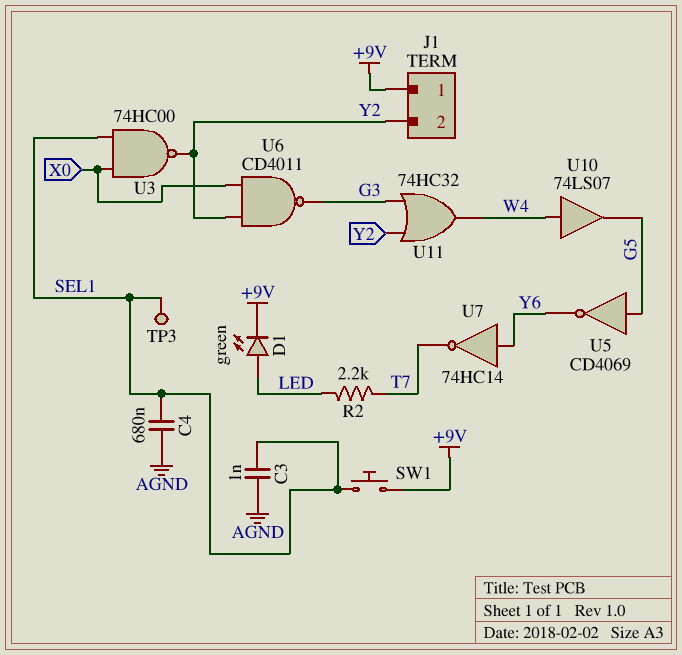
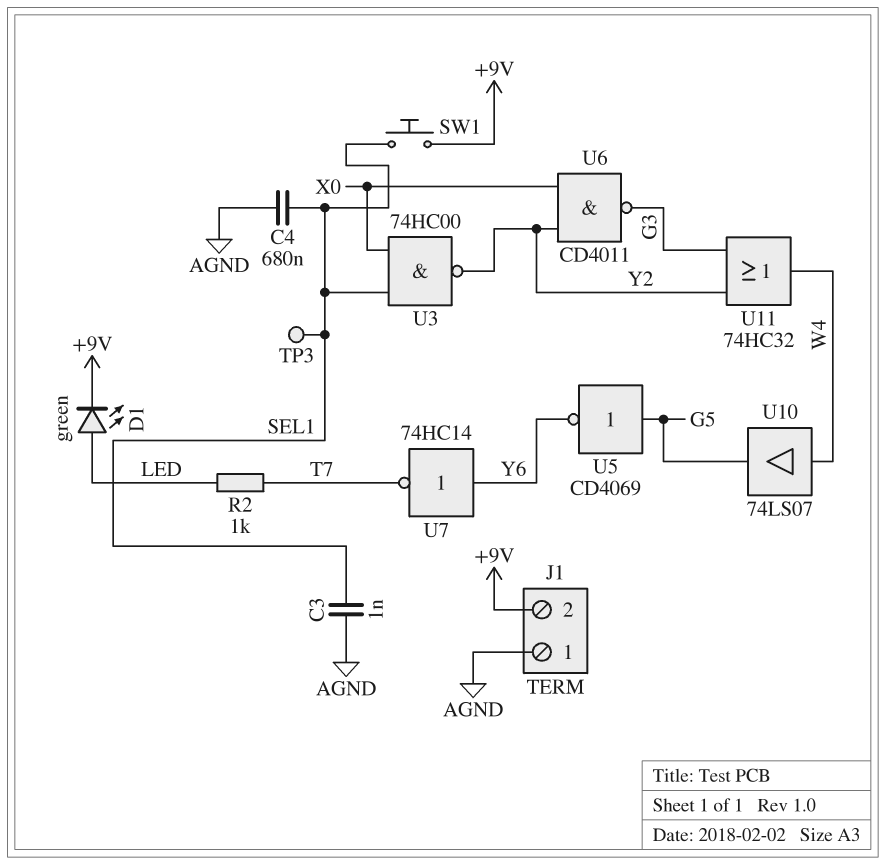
J1 pin 1: +9V -> AGND
J1 pin 2: Y2 -> +9V
R2: 2.2k (LED, T7) -> 1k (LED, T7)

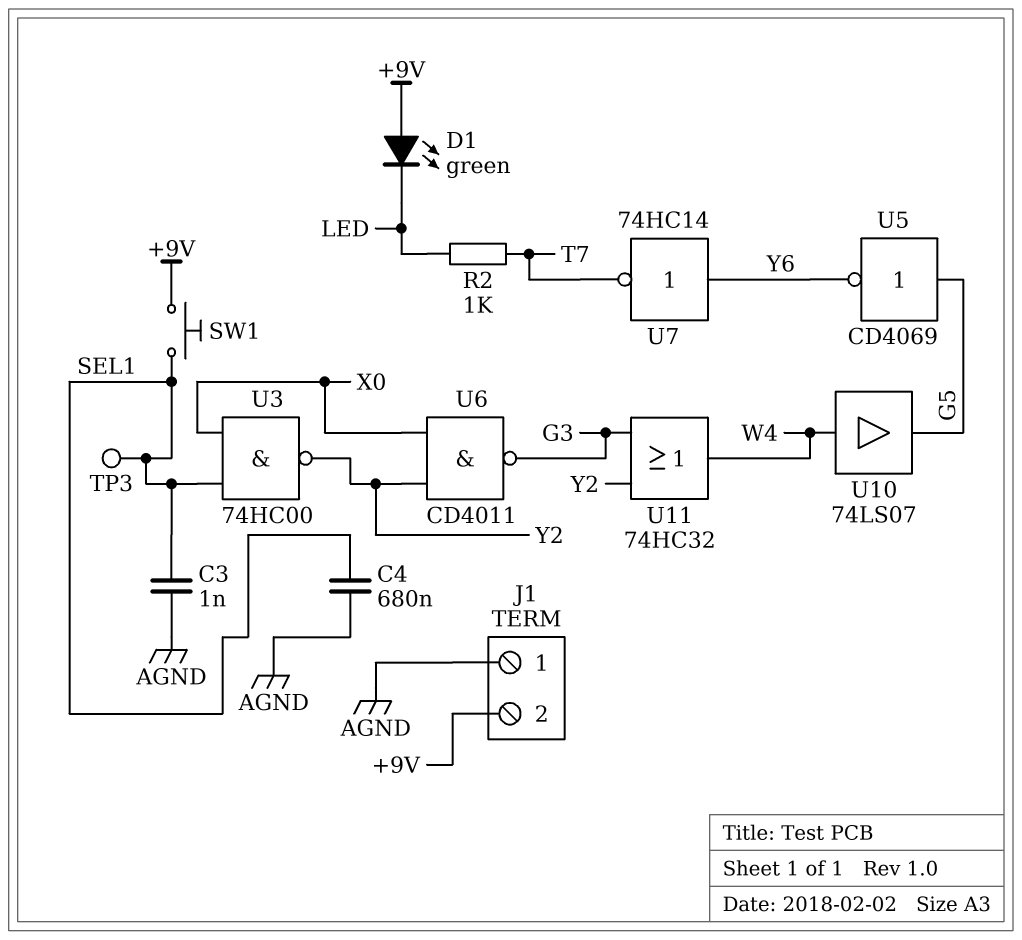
D1: LED green (A LED, K +9V) -> LED green (A +9V, K LED)

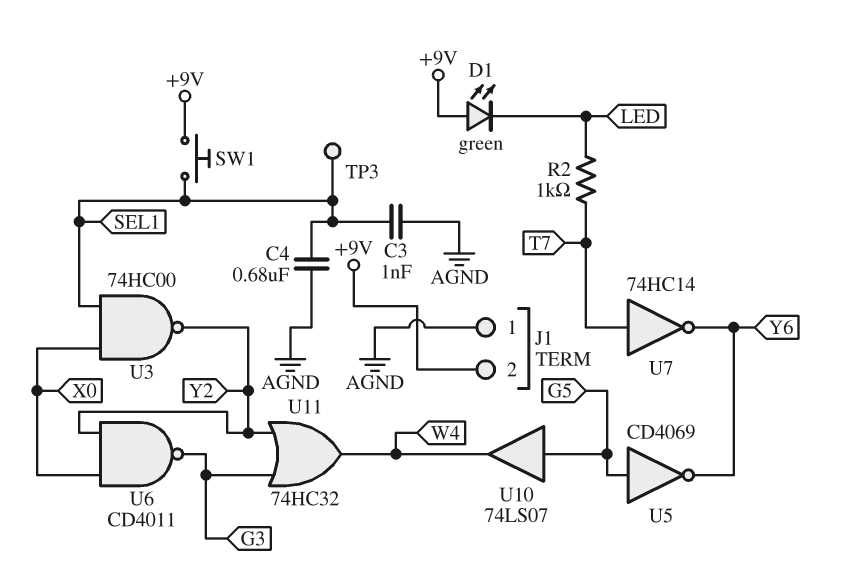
U7: NOT 74HC14 (in Y6, out T7) -> NOT 74HC14 (in T7, out Y6)
U10: buffer 74LS07 (in W4, out G5) -> buffer 74LS07 (in G5, out W4)

